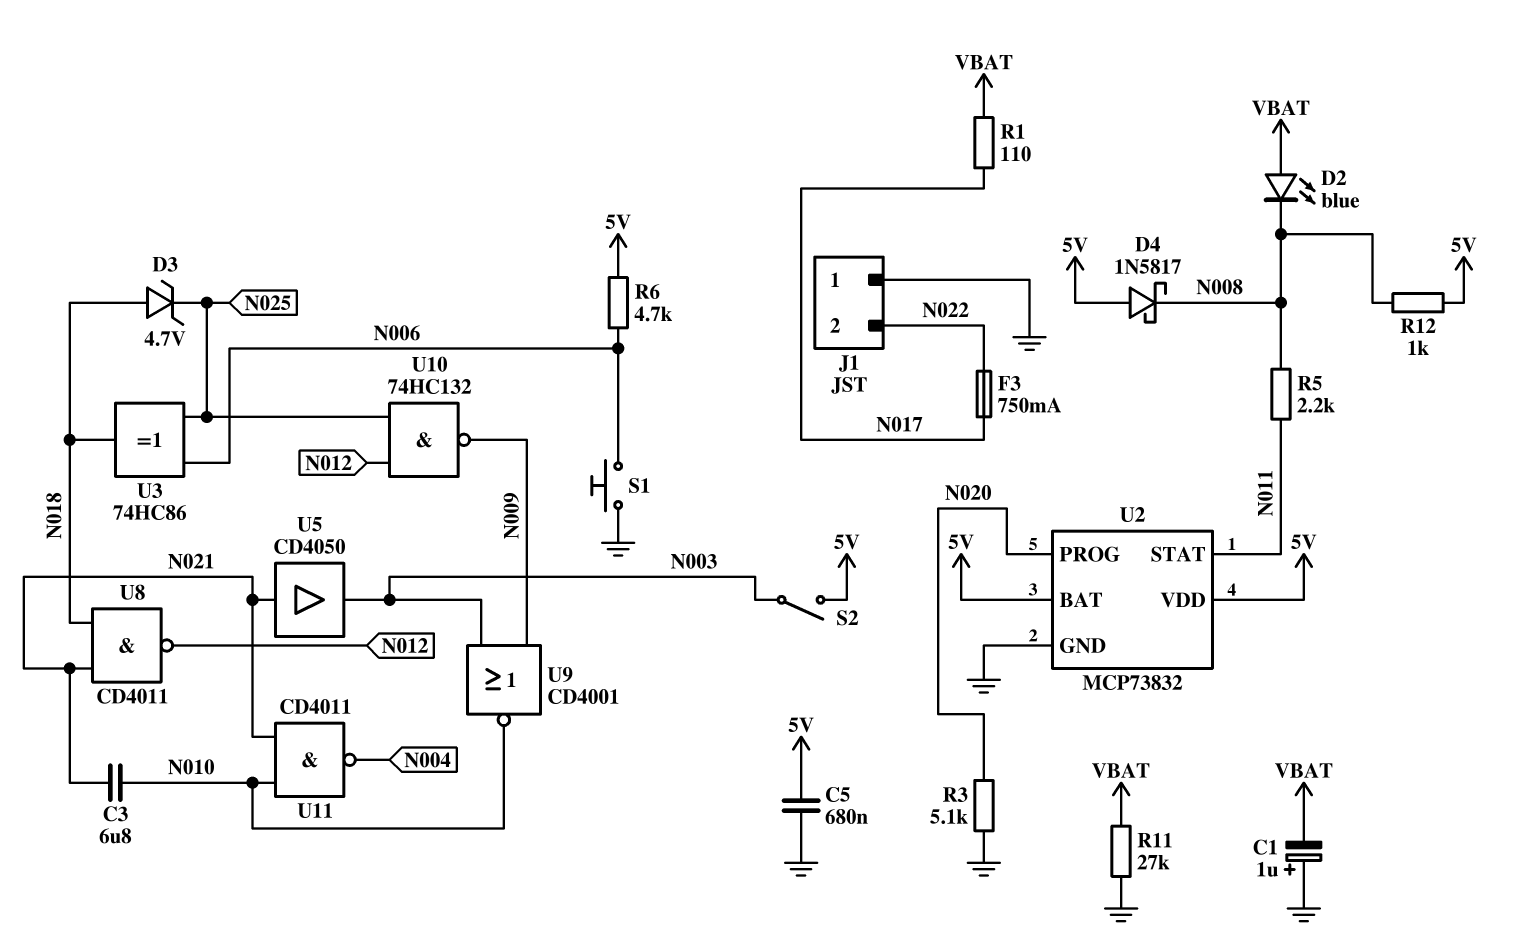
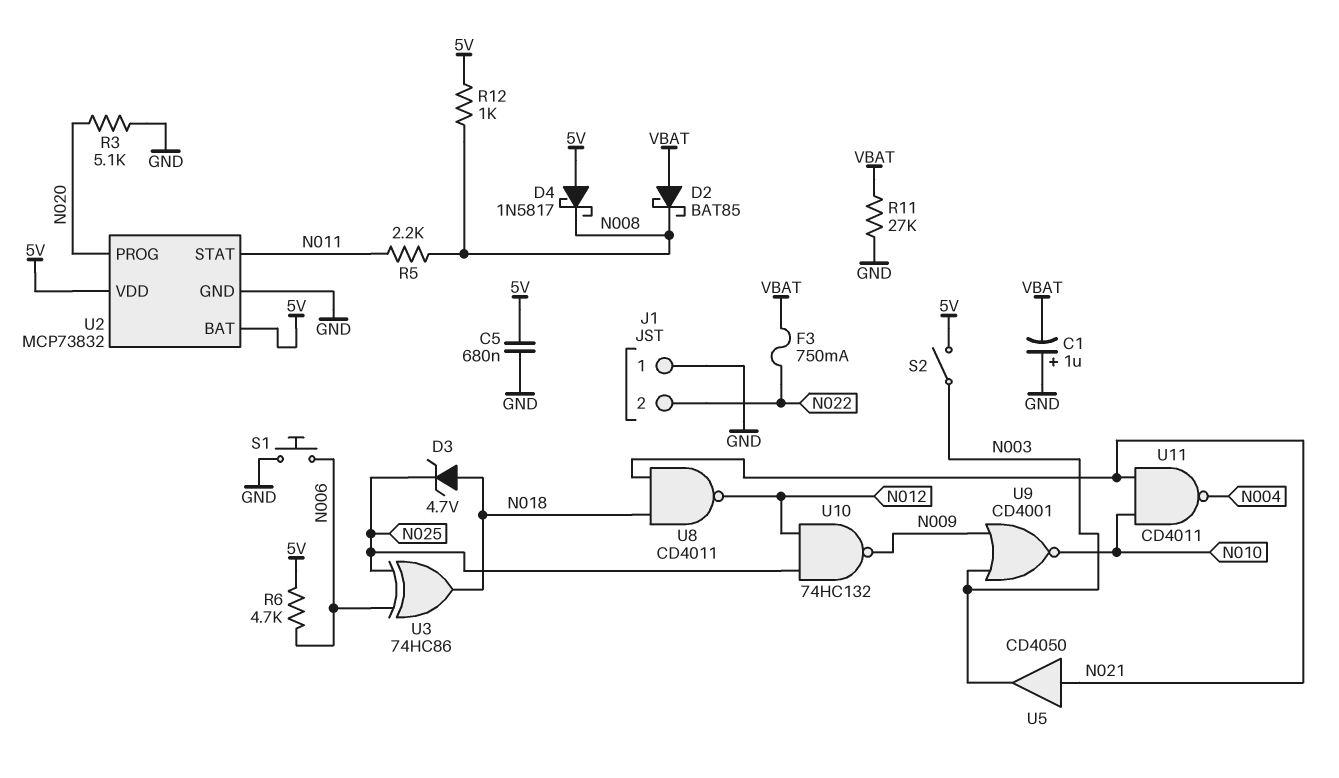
C3: 6.8uF (N010, N021) -> none
D2: LED blue (A VBAT, K N008) -> schottky BAT85 (A VBAT, K N008)
F3: 750mA (N017, N022) -> 750mA (N022, VBAT)
R1: 110 (N017, VBAT) -> none

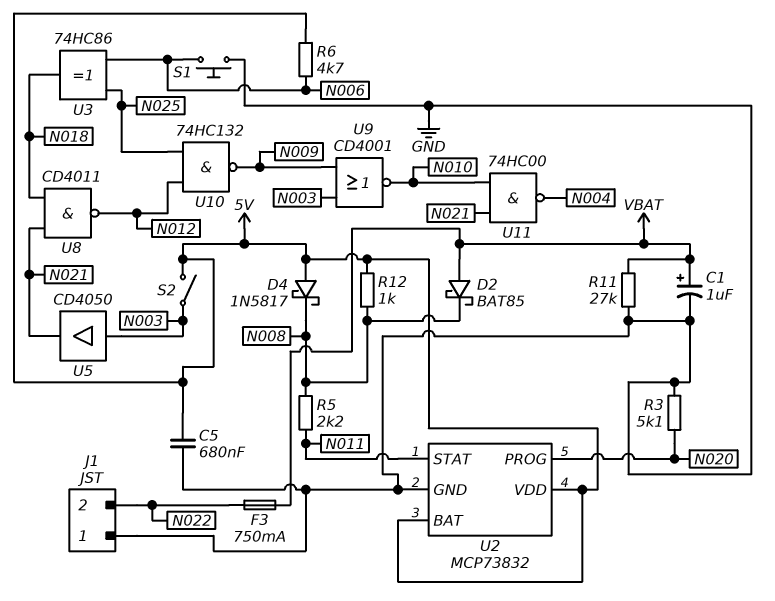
C1: 1uF (plus GND, minus VBAT) -> 1uF (plus VBAT, minus GND)
D3: zener 4.7V (A N018, K N025) -> none
U5: buffer CD4050 (in N021, out N003) -> buffer CD4050 (in N003, out N021)
U11: NAND CD4011 (in N010, in N021, out N004) -> NAND 74HC00 (in N010, in N021, out N004)

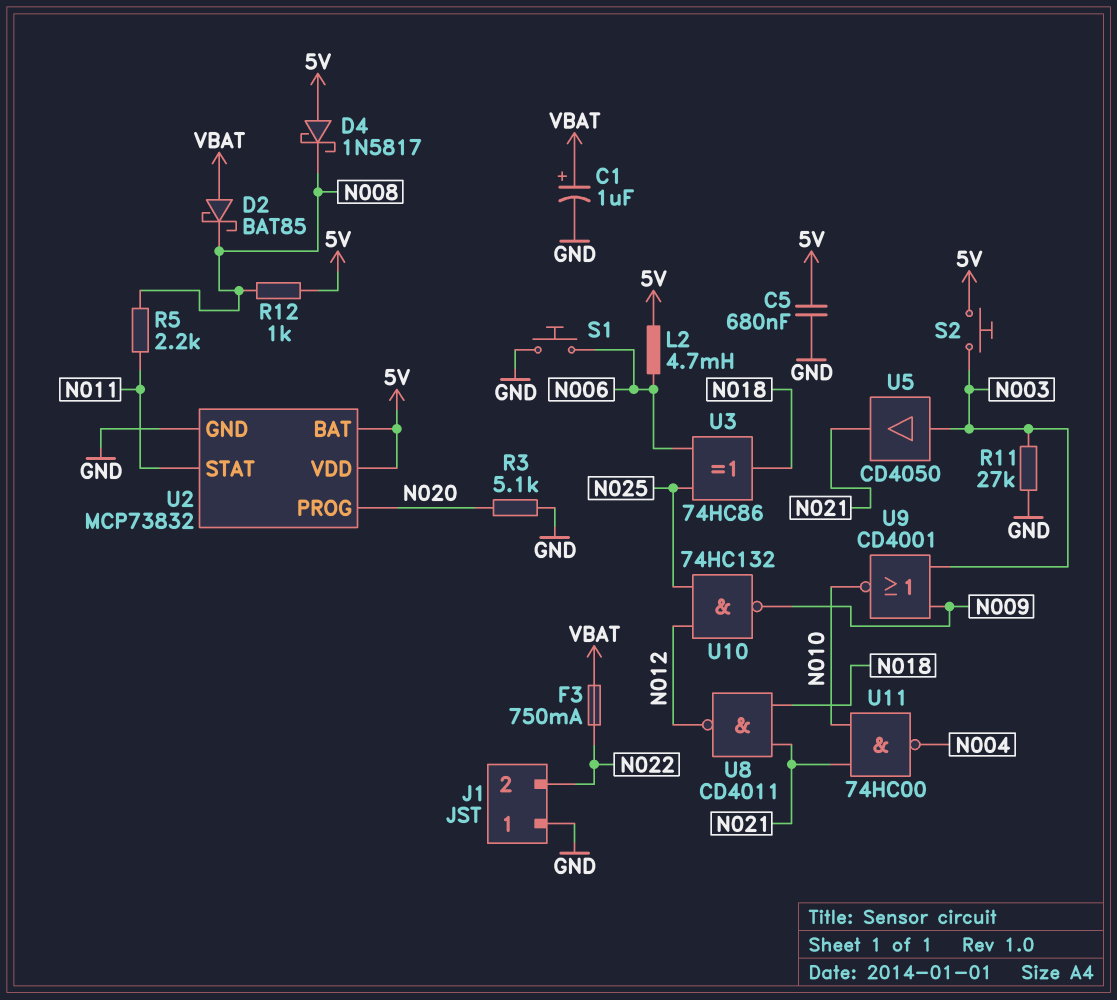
L2: none -> 4.7mH (5V, N006)
R6: 4.7k (5V, N006) -> none
R11: 27k (GND, VBAT) -> 27k (GND, N003)
S2: switch (5V, N003) -> button (5V, N003)

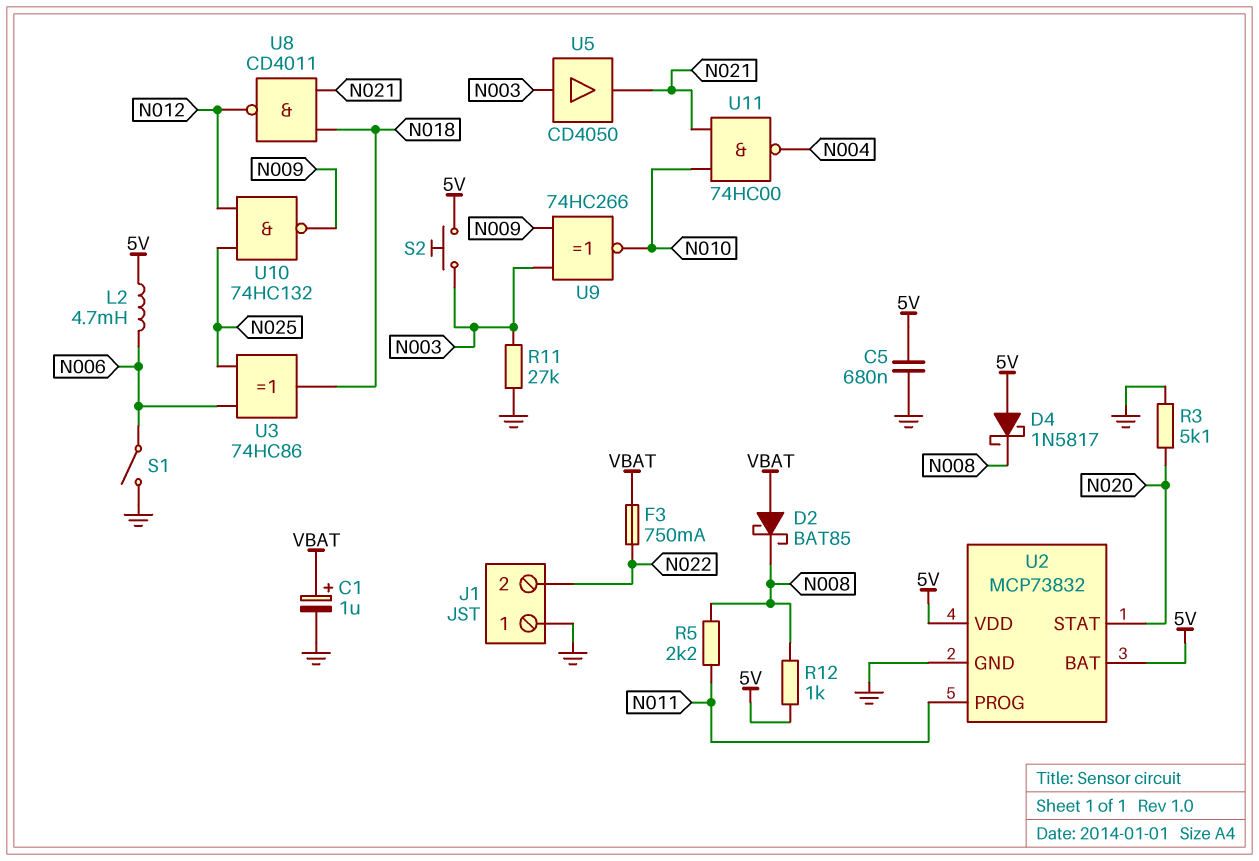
S1: button (GND, N006) -> switch (GND, N006)
U2 pin PROG: N020 -> N011
U2 pin STAT: N011 -> N020
U9: NOR CD4001 (in N003, in N009, out N010) -> XNOR 74HC266 (in N003, in N009, out N010)

